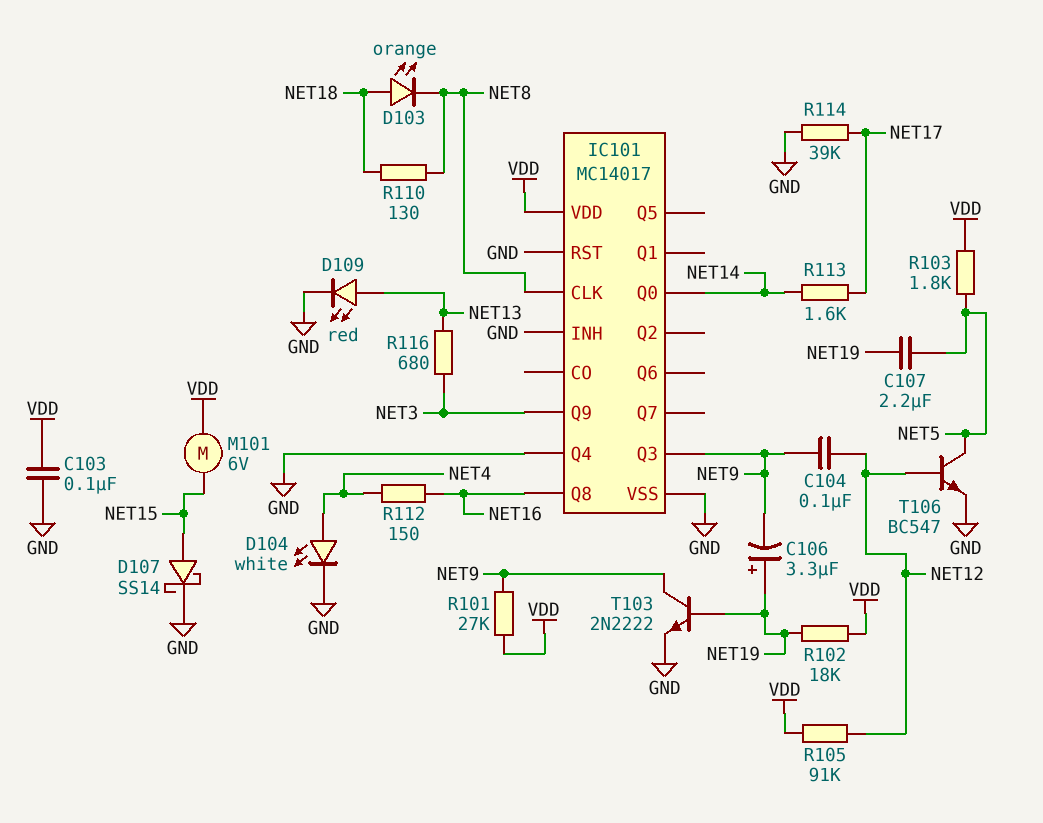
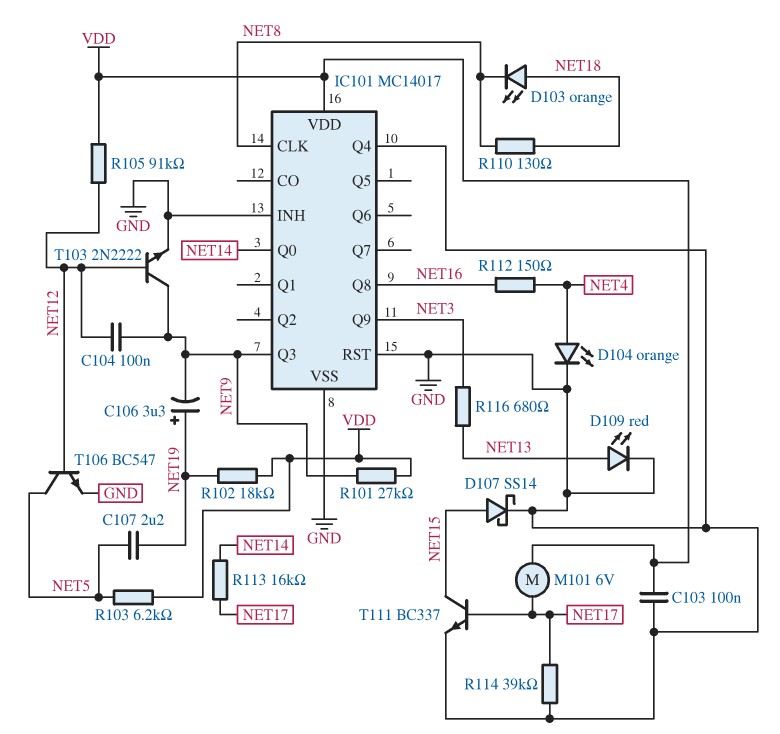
D104: LED white (A NET4, K GND) -> LED orange (A NET4, K GND)
M101: motor 6V (NET15, VDD) -> motor 6V (NET17, VDD)
R103: 1.8k (NET5, VDD) -> 6.2k (NET5, VDD)
R113: 1.6k (NET14, NET17) -> 16k (NET14, NET17)
T103: NPN 2N2222 (B NET19, C NET9, E GND) -> NPN 2N2222 (B NET12, C NET9, E GND)
T111: none -> NPN BC337 (B NET17, C NET15, E GND)

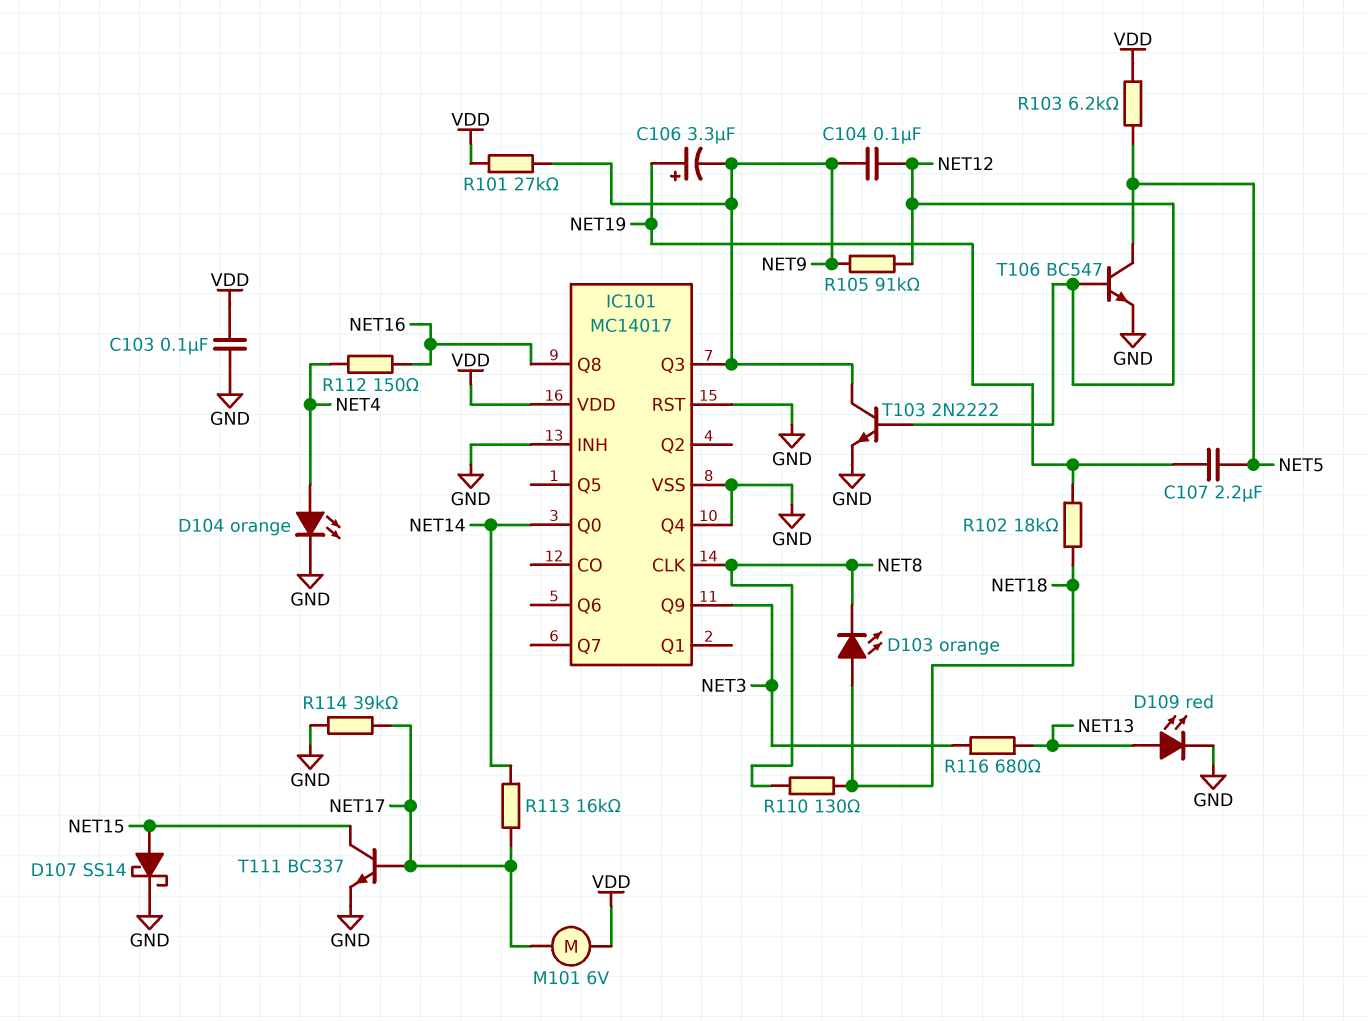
R102: 18k (NET19, VDD) -> 18k (NET18, NET19)
R105: 91k (NET12, VDD) -> 91k (NET9, NET12)

